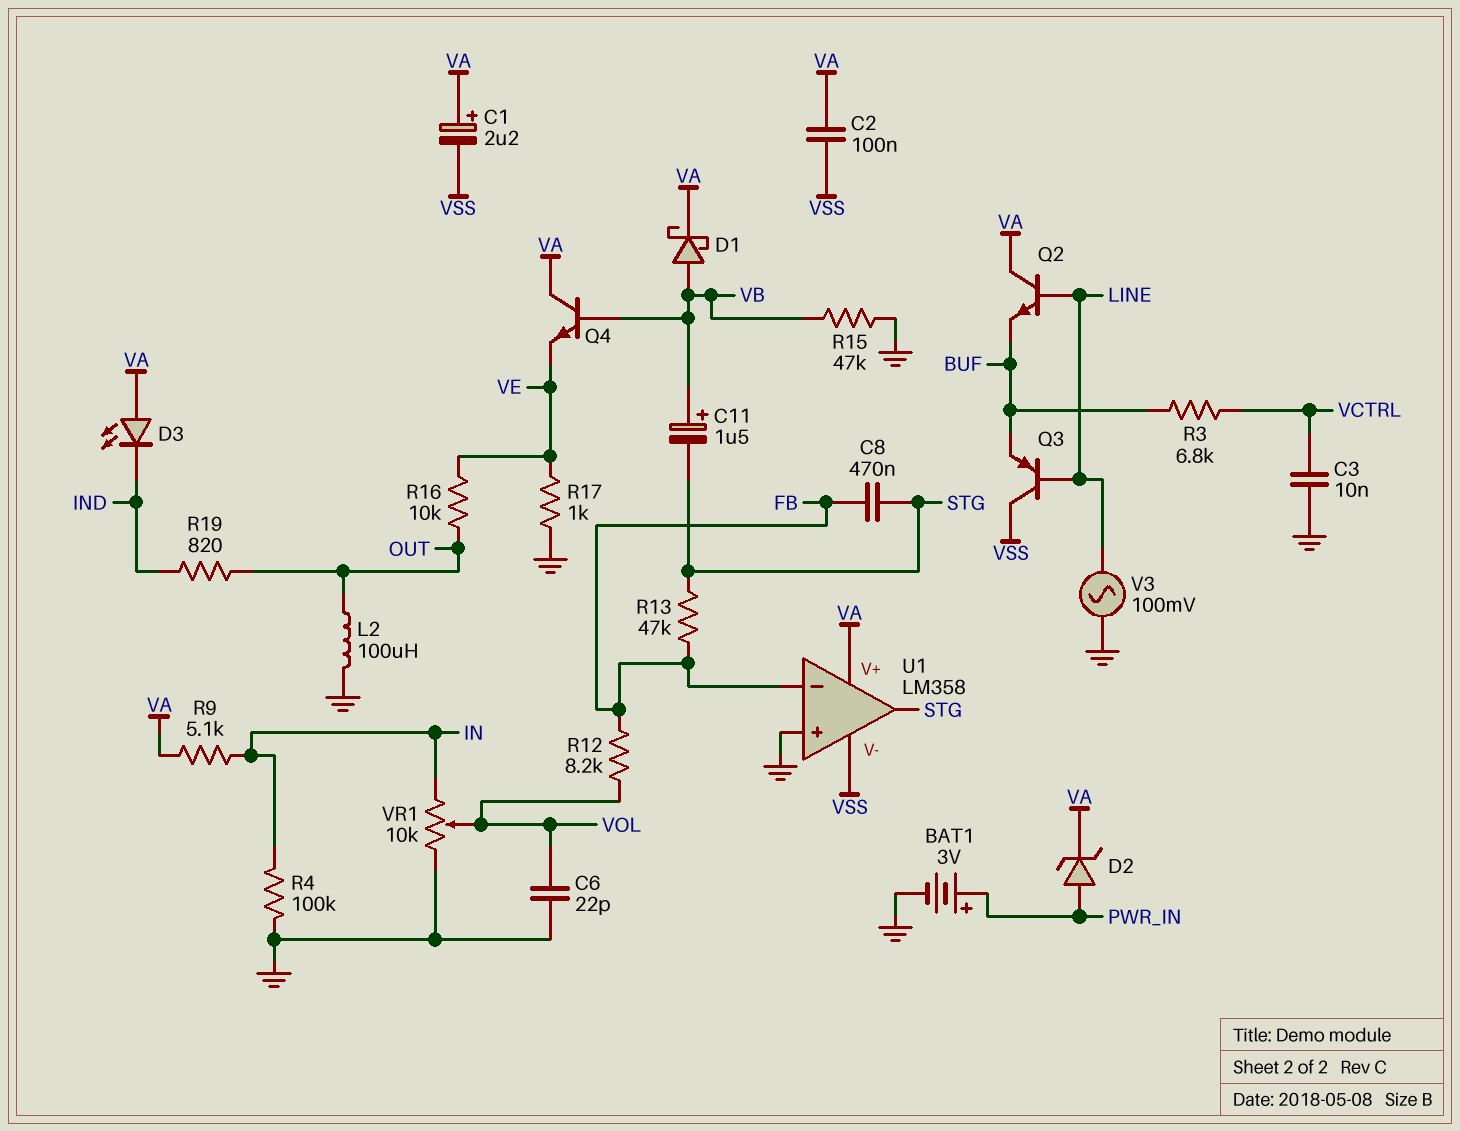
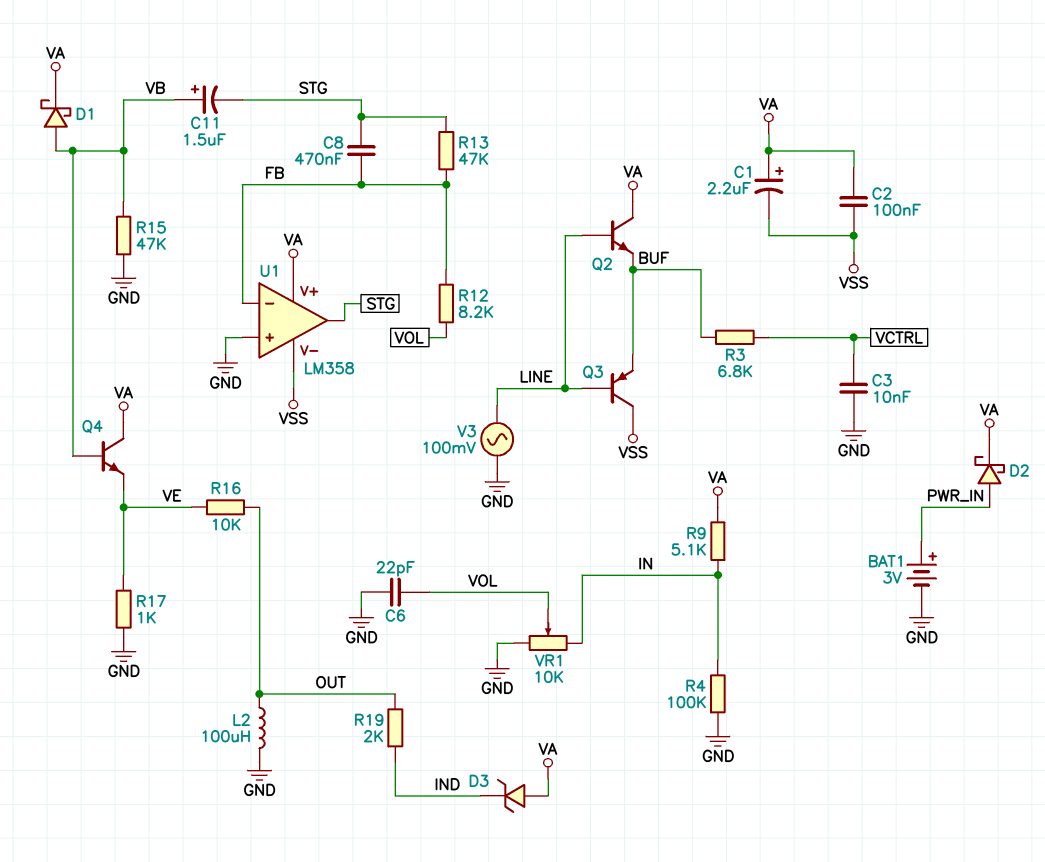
D2: zener (A PWR_IN, K VA) -> schottky (A PWR_IN, K VA)
D3: LED (A VA, K IND) -> zener (A VA, K IND)
R19: 820 (IND, OUT) -> 2k (IND, OUT)

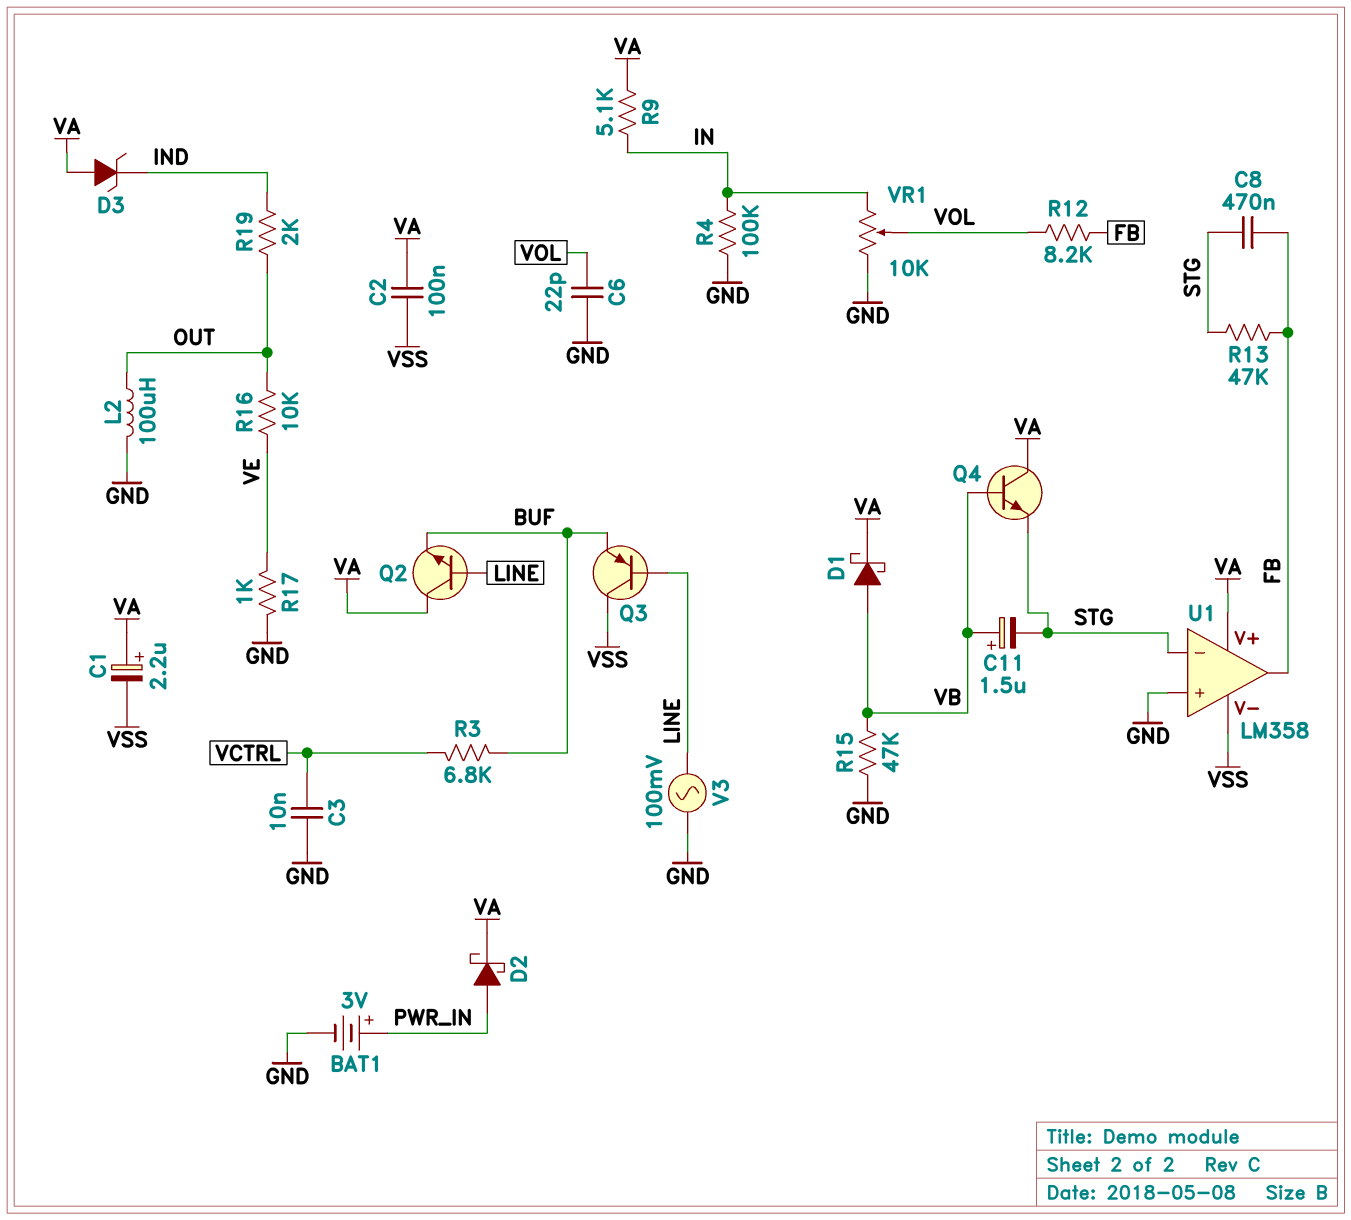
Q4: NPN (B VB, C VA, E VE) -> NPN (B VB, C VA, E STG)
U1 pin in-: FB -> STG
U1 pin out: STG -> FB

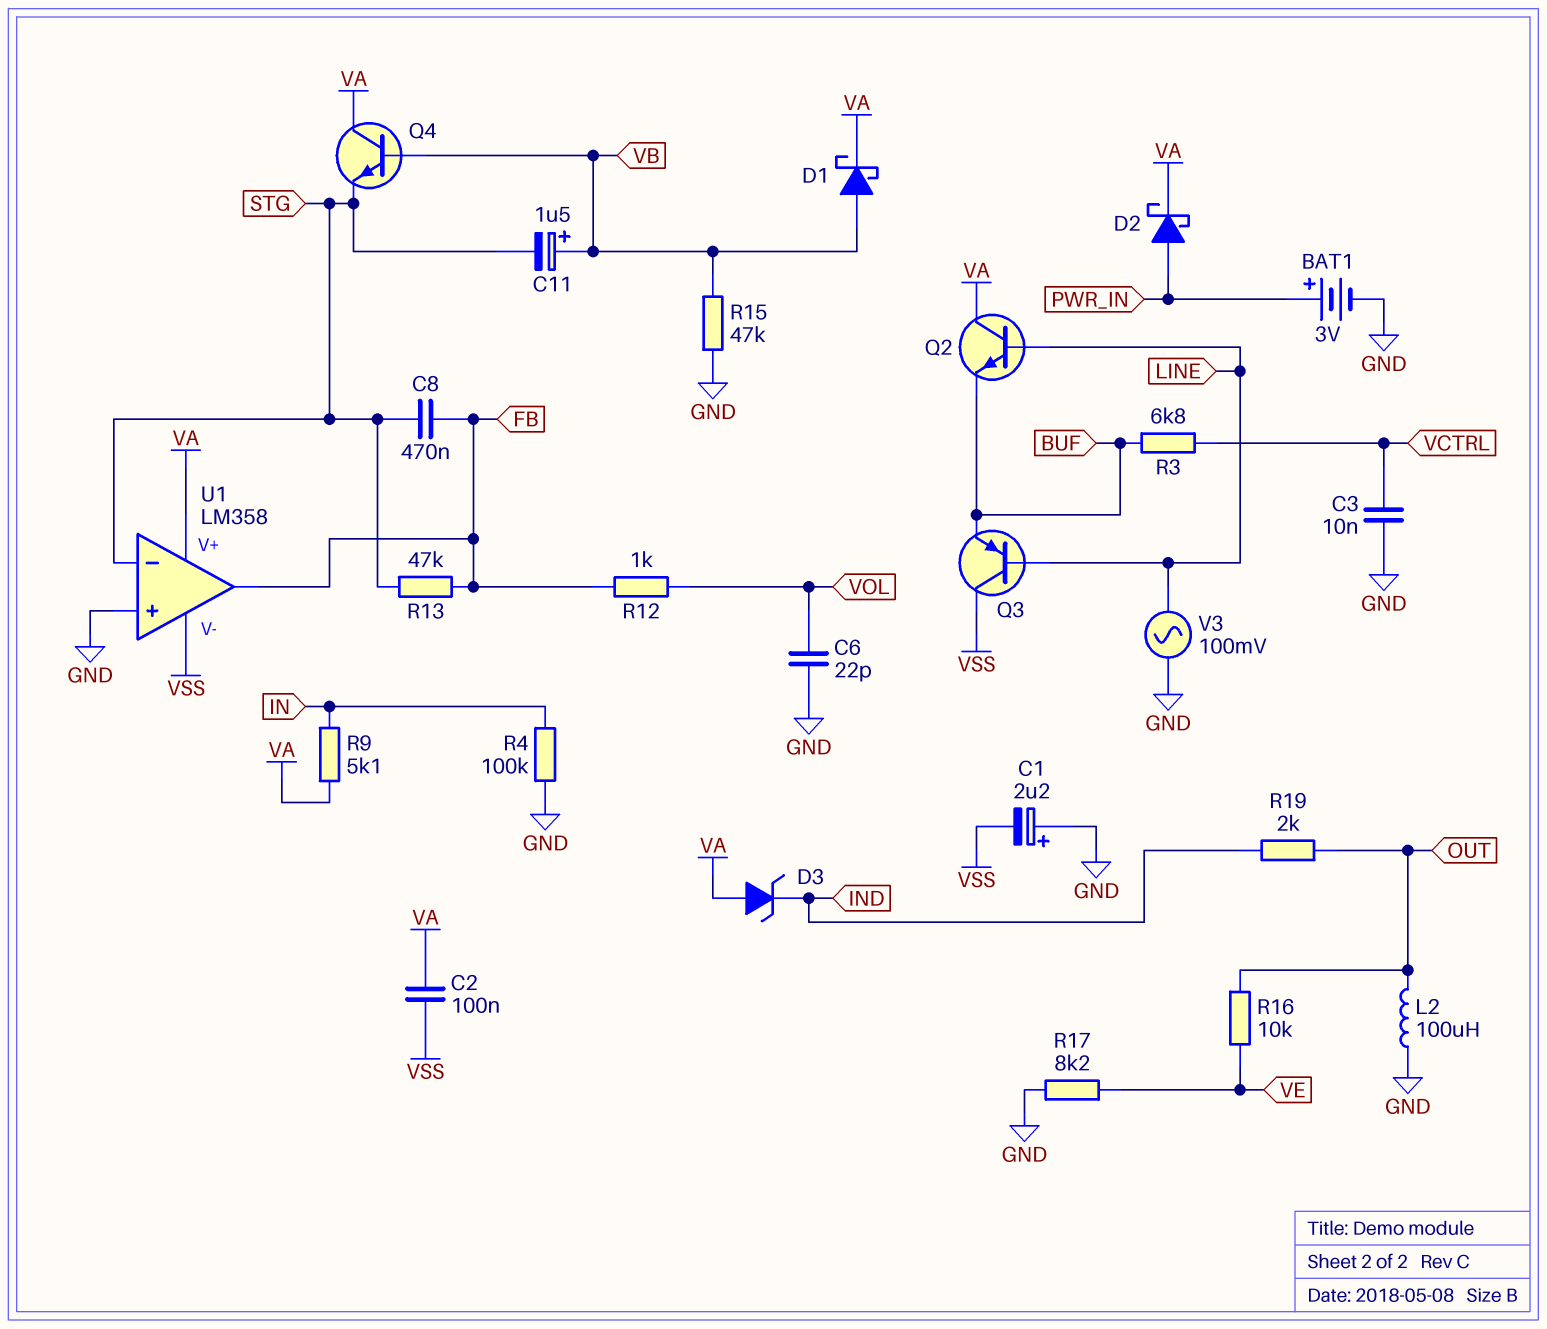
C1: 2.2uF (plus VA, minus VSS) -> 2.2uF (plus GND, minus VSS)
R12: 8.2k (FB, VOL) -> 1k (FB, VOL)
R17: 1k (GND, VE) -> 8.2k (GND, VE)
VR1: 10k (GND, IN, wiper VOL) -> none

